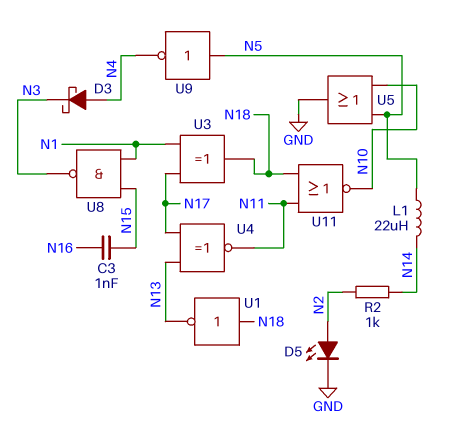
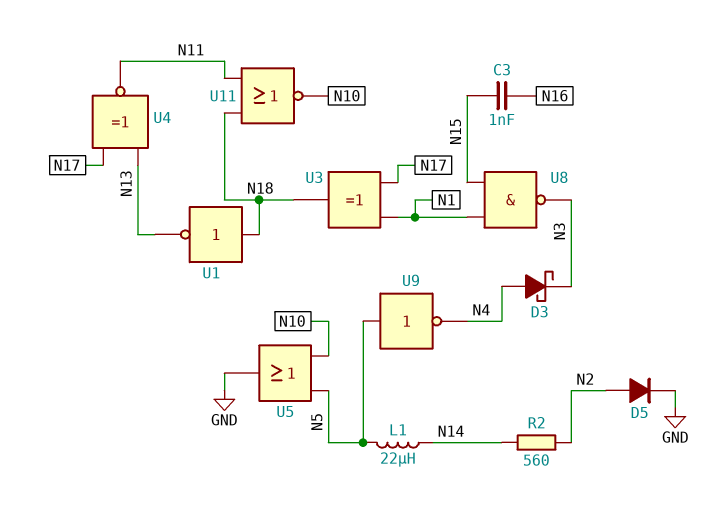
D5: LED (A N2, K GND) -> diode (A N2, K GND)
R2: 1k (N2, N14) -> 560 (N2, N14)

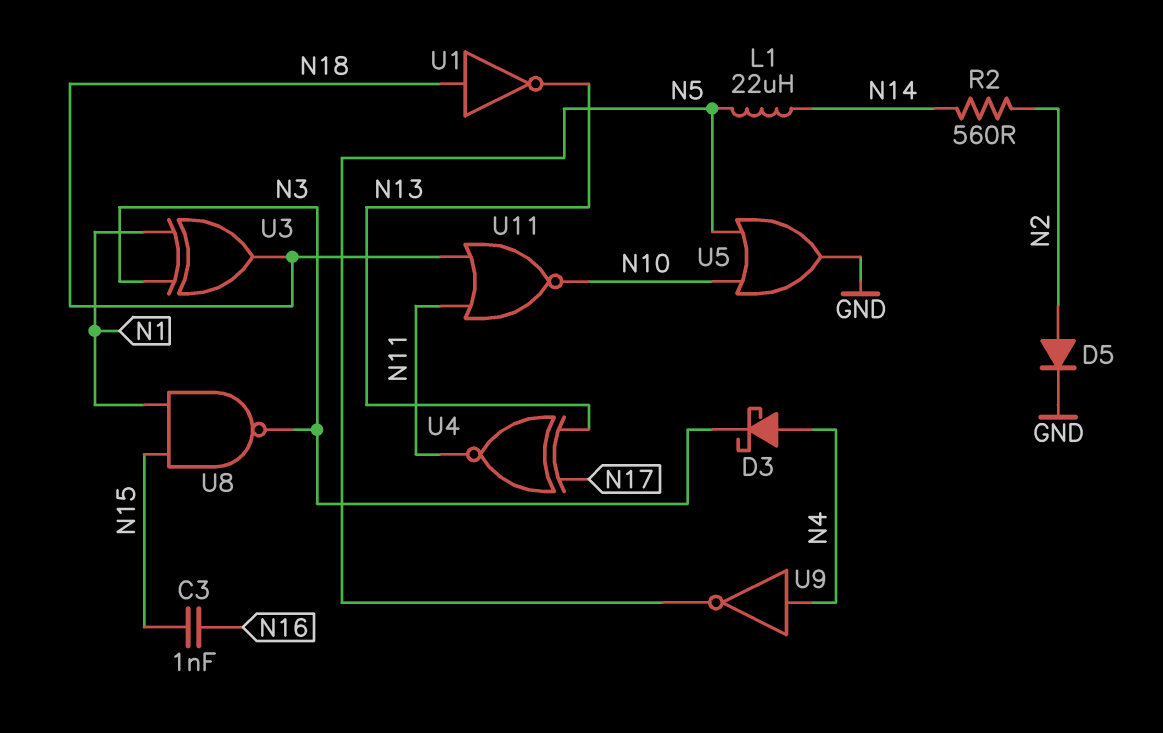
U3: XOR (in N1, in N17, out N18) -> XOR (in N1, in N3, out N18)
U9: NOT (in N5, out N4) -> NOT (in N4, out N5)

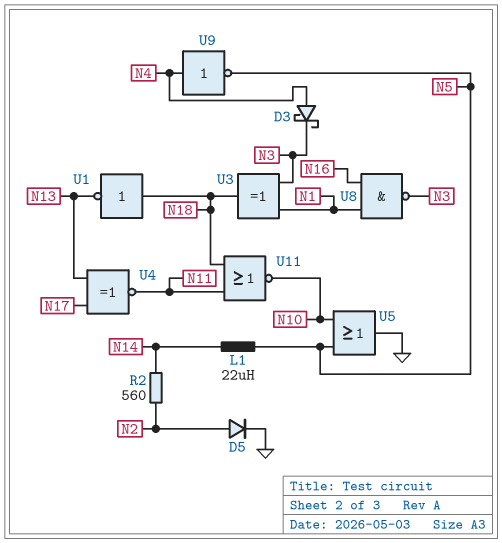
C3: 1nF (N15, N16) -> none
U8: NAND (in N1, in N15, out N3) -> NAND (in N1, in N16, out N3)

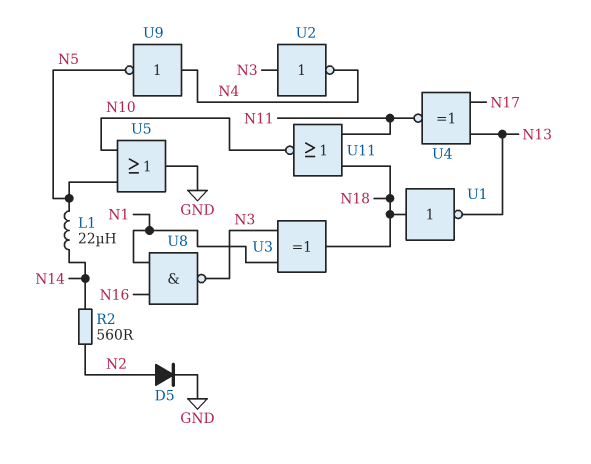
D3: schottky (A N4, K N3) -> none
U2: none -> NOT (in N3, out N4)

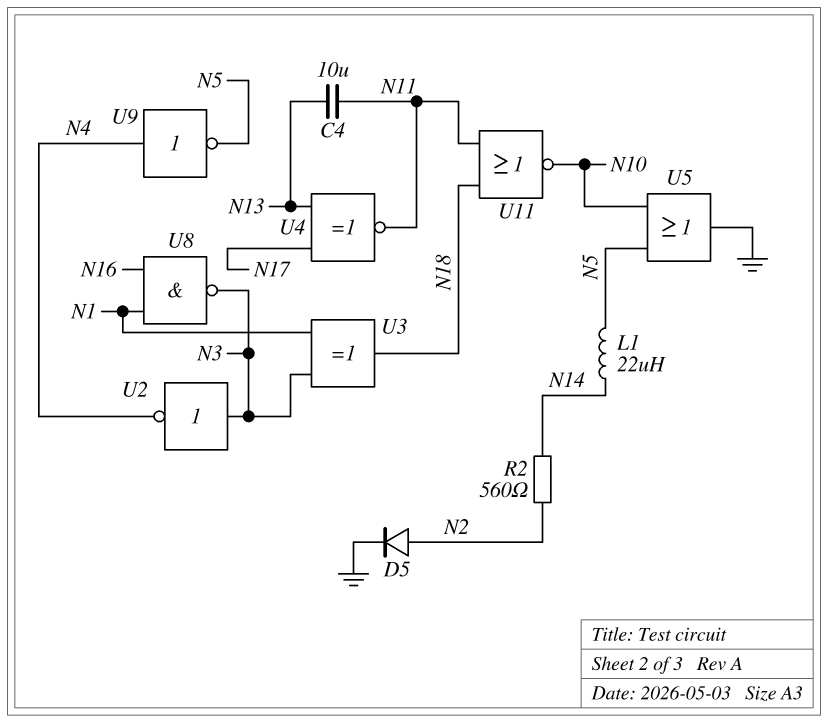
C4: none -> 10uF (N11, N13)
U1: NOT (in N18, out N13) -> none

